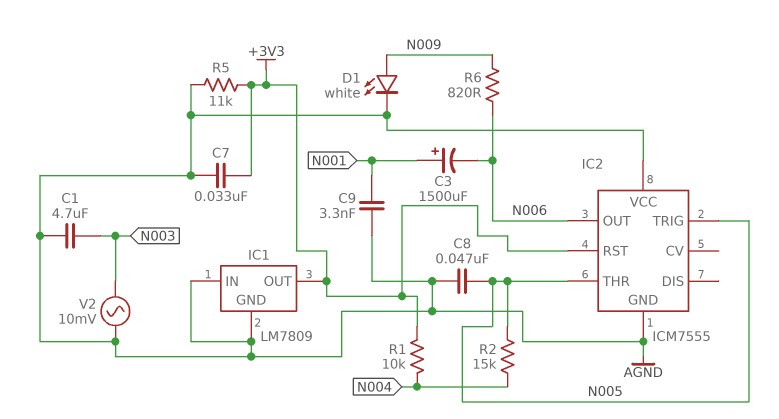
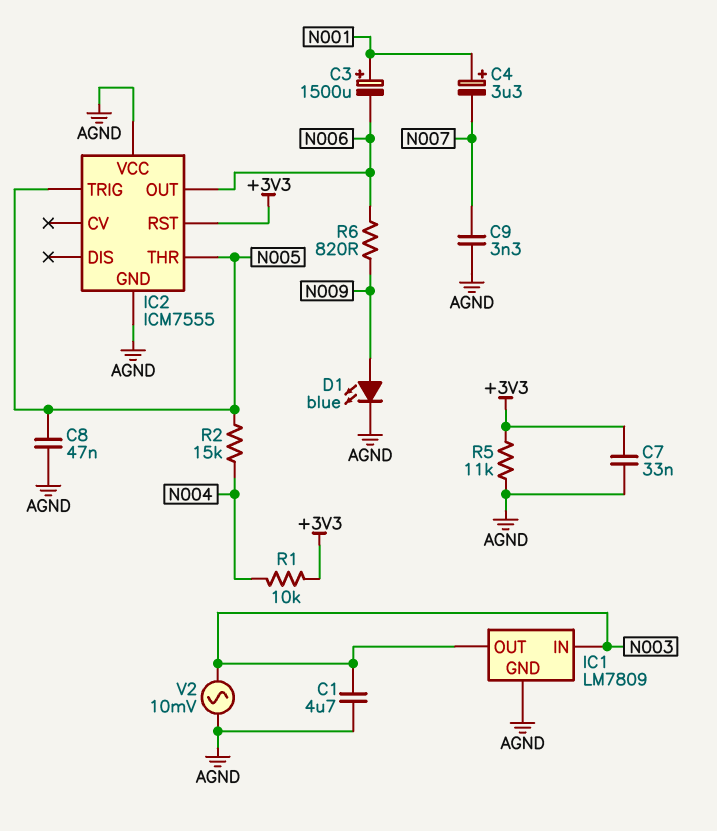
C4: none -> 3.3uF (plus N001, minus N007)
C9: 3.3nF (AGND, N001) -> 3.3nF (AGND, N007)
D1: LED white (A N009, K AGND) -> LED blue (A N009, K AGND)
IC1 pin IN: AGND -> N003
IC1 pin OUT: +3V3 -> N003

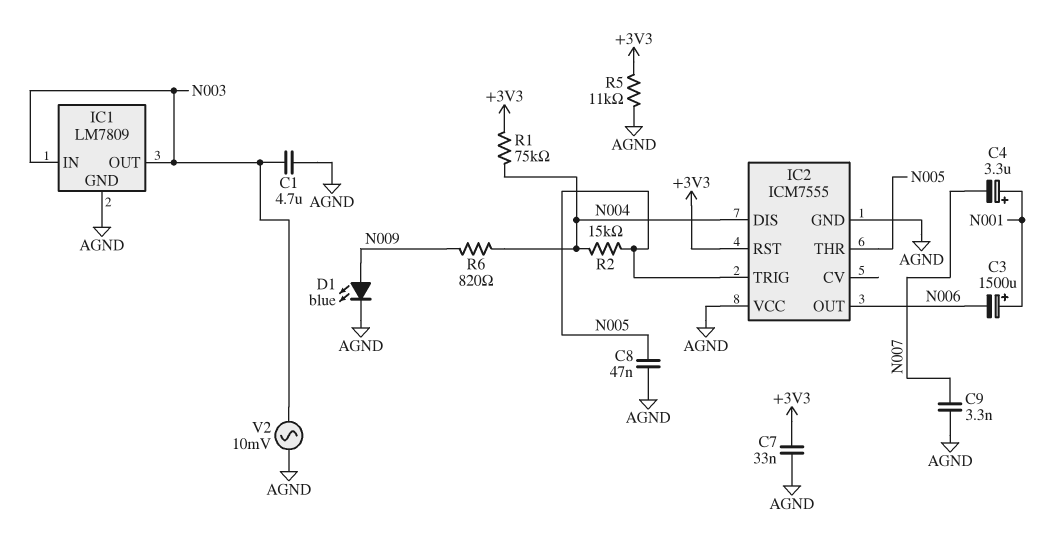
IC2 pin DIS: none -> N004
R1: 10k (+3V3, N004) -> 75k (+3V3, N004)
R6: 820 (N006, N009) -> 820 (N004, N009)

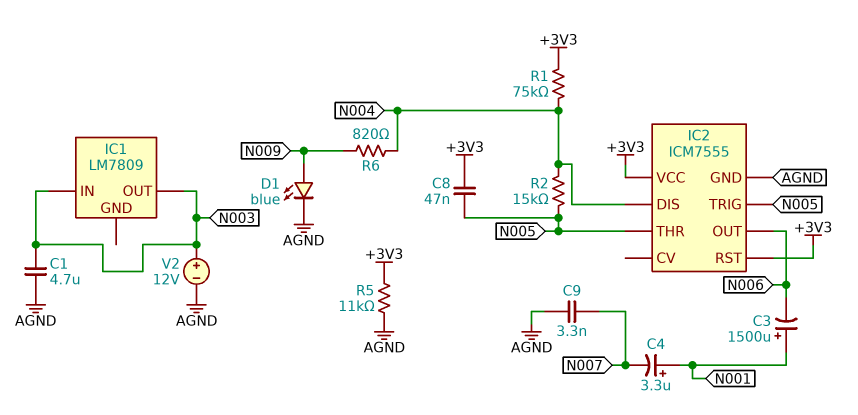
C7: 33nF (+3V3, AGND) -> none
C8: 47nF (AGND, N005) -> 47nF (+3V3, N005)
IC1 pin GND: AGND -> none
IC2 pin VCC: AGND -> +3V3
V2: AC 10mV (AGND, N003) -> 12V (plus N003, minus AGND)

